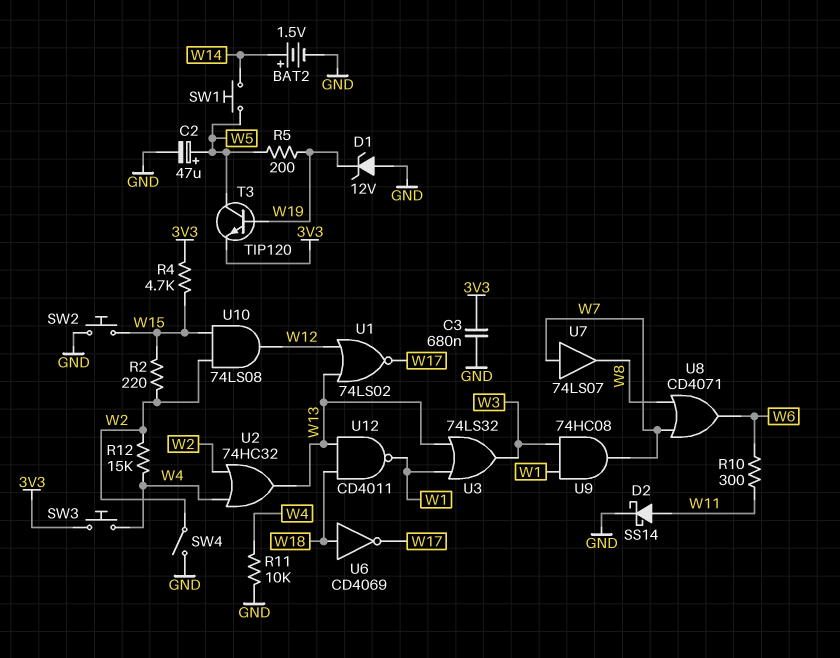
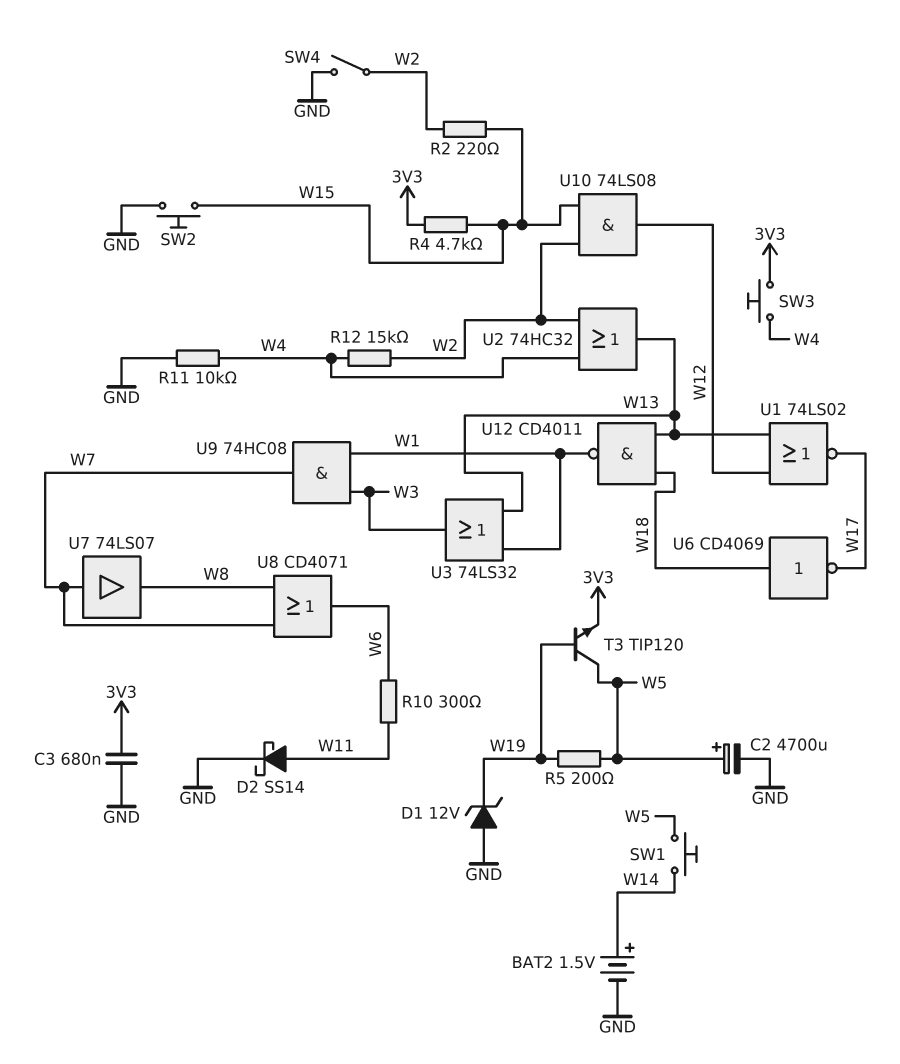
C2: 47uF (plus W5, minus GND) -> 4700uF (plus W5, minus GND)

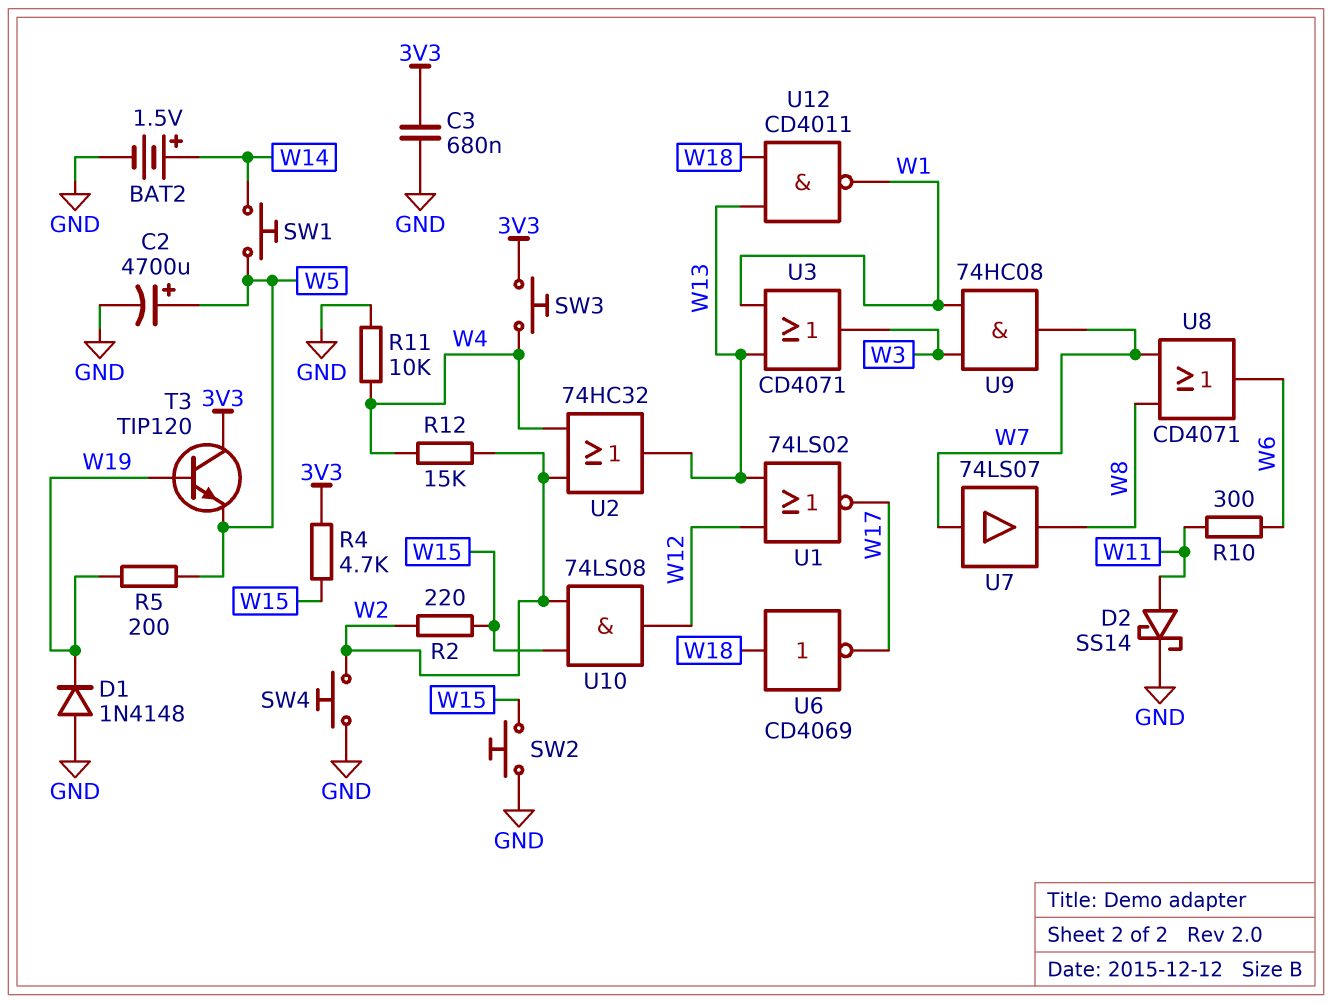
D1: zener 12V (A GND, K W19) -> diode 1N4148 (A GND, K W19)
SW4: switch (GND, W2) -> button (GND, W2)
T3: NPN TIP120 (B W19, C W5, E 3V3) -> NPN TIP120 (B W19, C 3V3, E W5)
U3: OR 74LS32 (in W1, in W13, out W3) -> OR CD4071 (in W1, in W13, out W3)

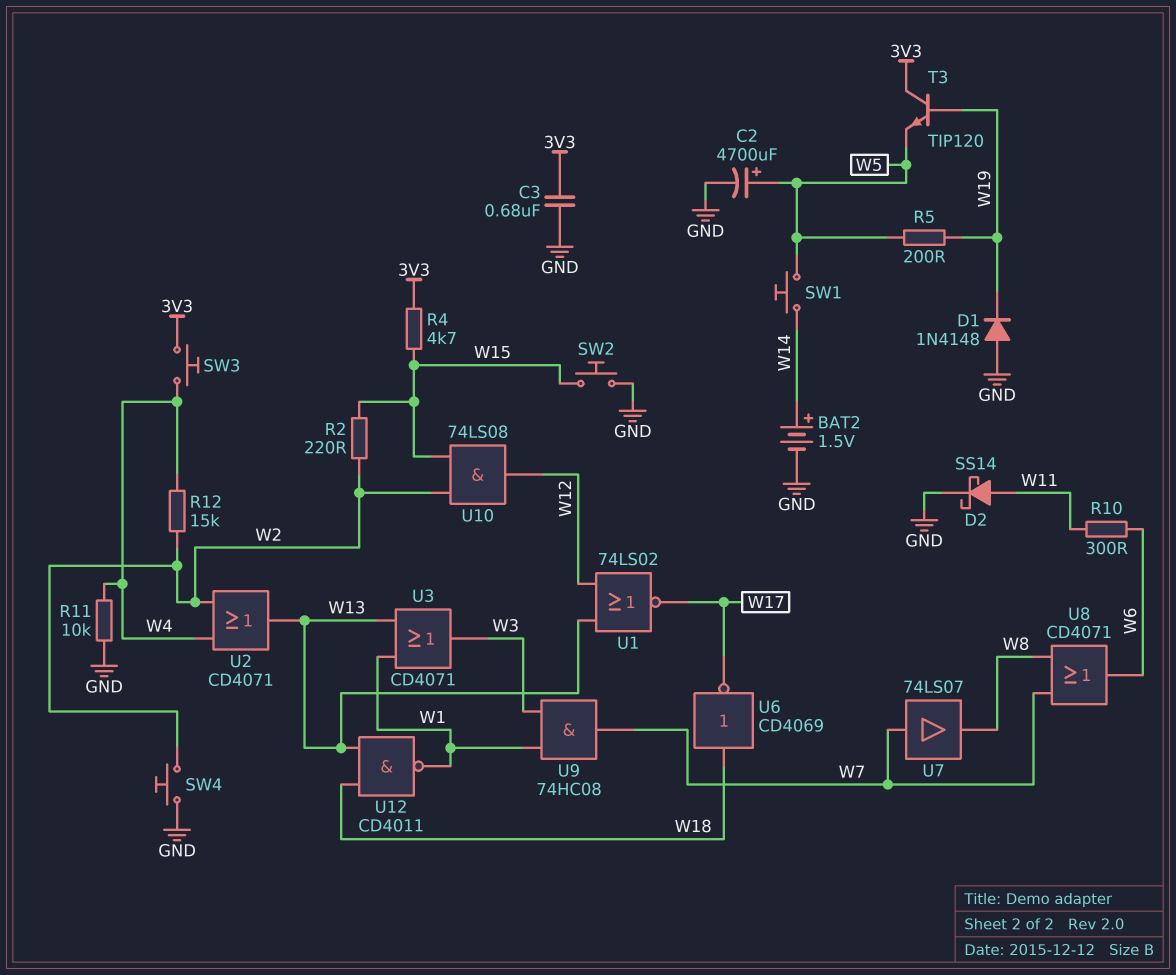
U2: OR 74HC32 (in W2, in W4, out W13) -> OR CD4071 (in W2, in W4, out W13)

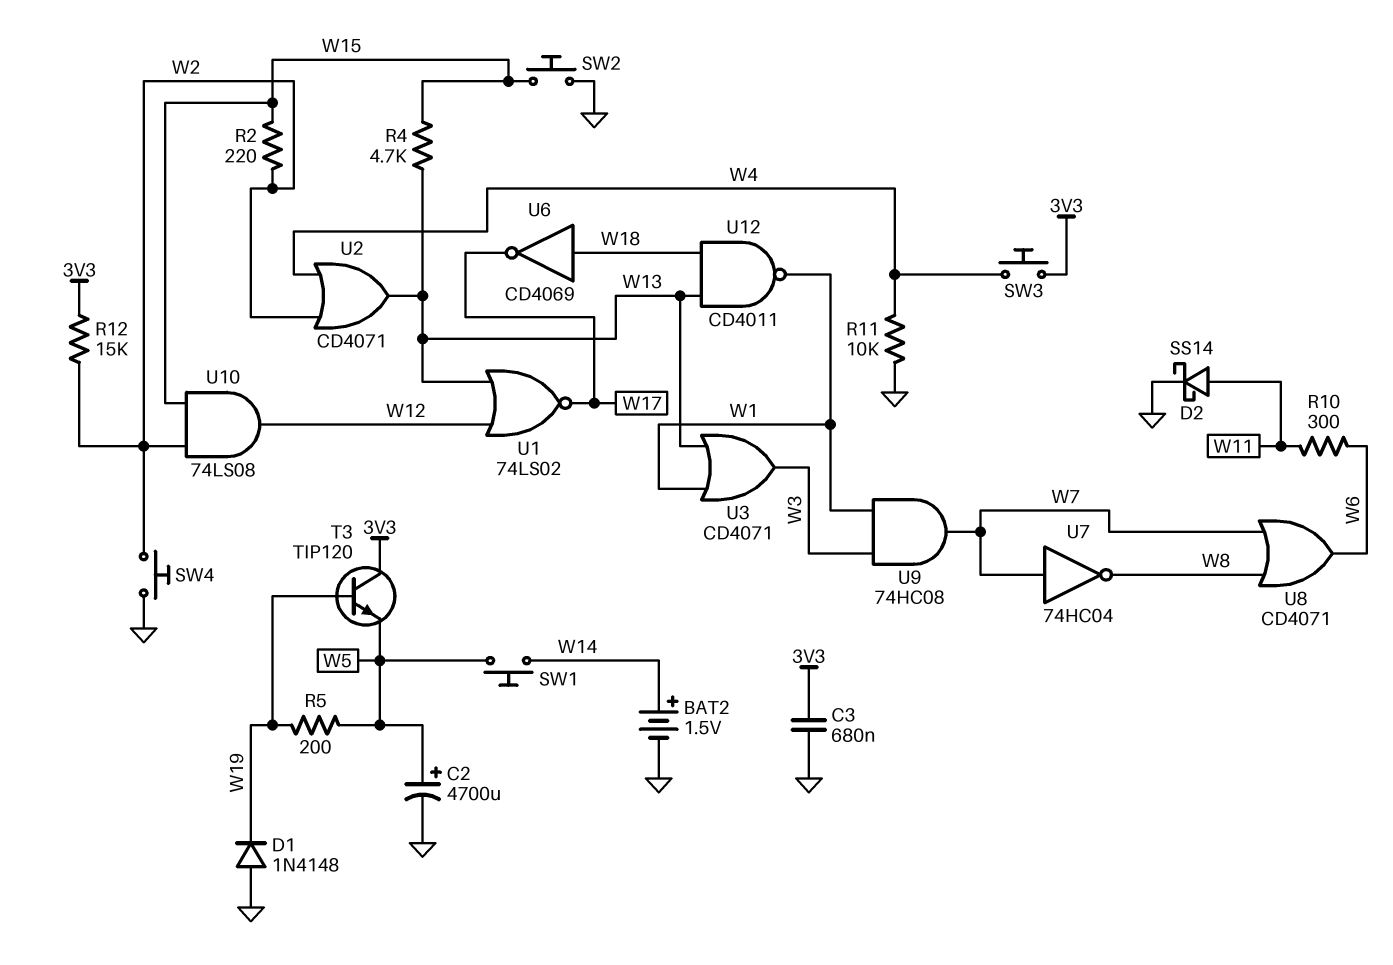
R4: 4.7k (3V3, W15) -> 4.7k (W13, W15)
R12: 15k (W2, W4) -> 15k (3V3, W2)
U7: buffer 74LS07 (in W7, out W8) -> NOT 74HC04 (in W7, out W8)

